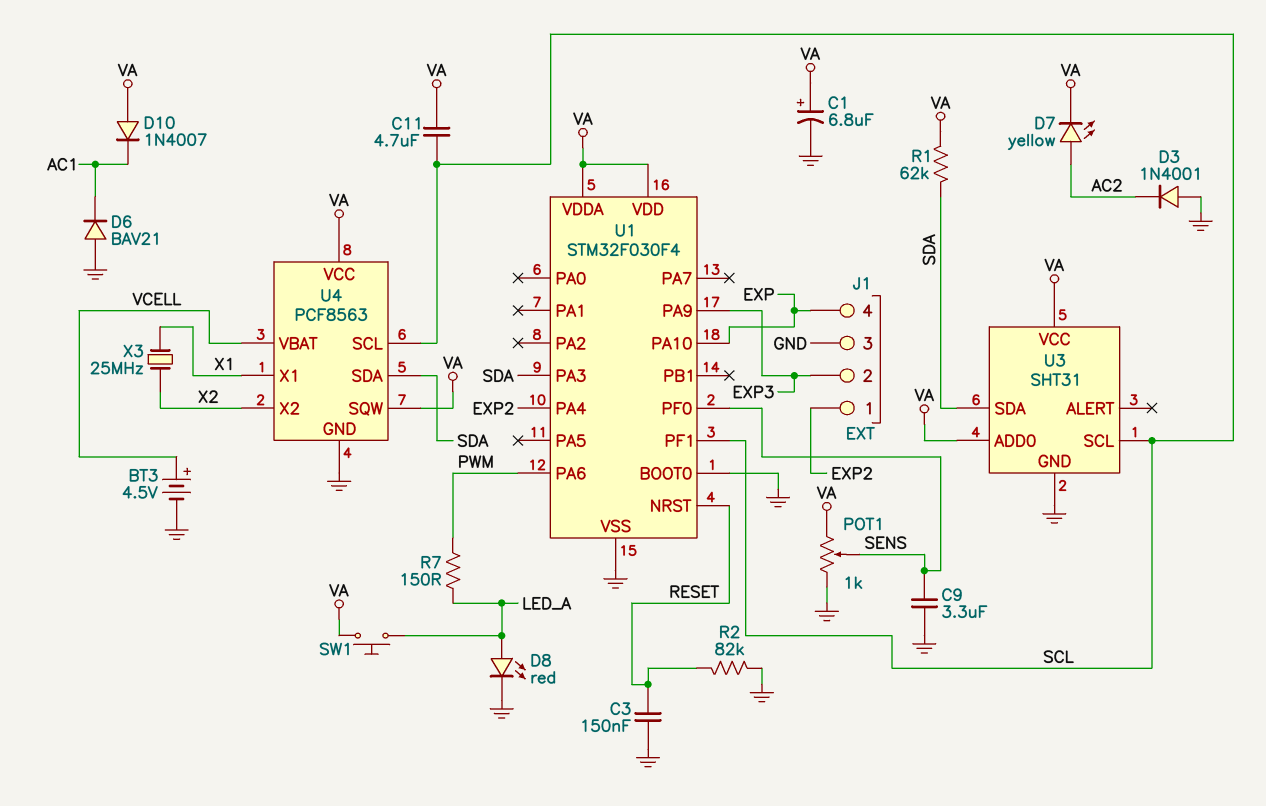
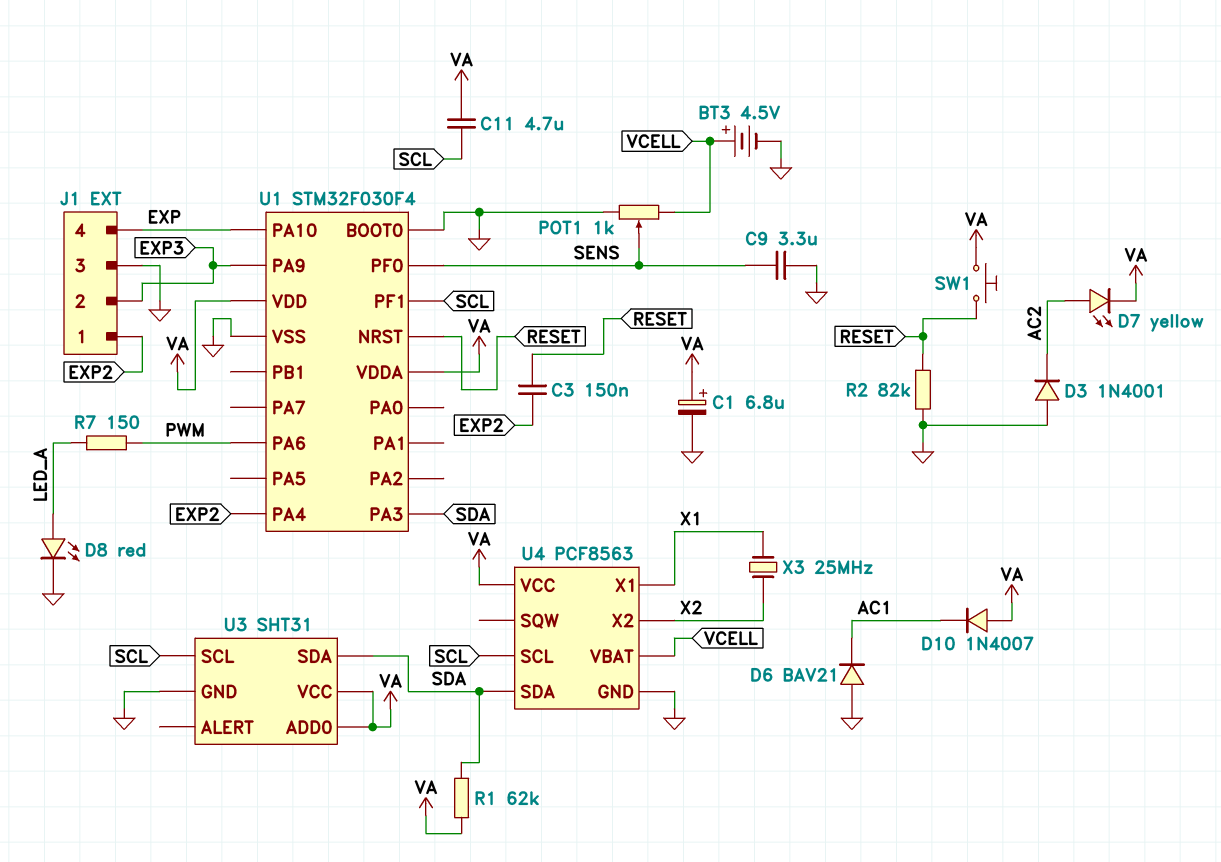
C3: 150nF (GND, RESET) -> 150nF (EXP2, RESET)
POT1: 1k (GND, VA, wiper SENS) -> 1k (GND, VCELL, wiper SENS)
SW1: button (LED_A, VA) -> button (RESET, VA)
U4 pin SQW: VA -> none

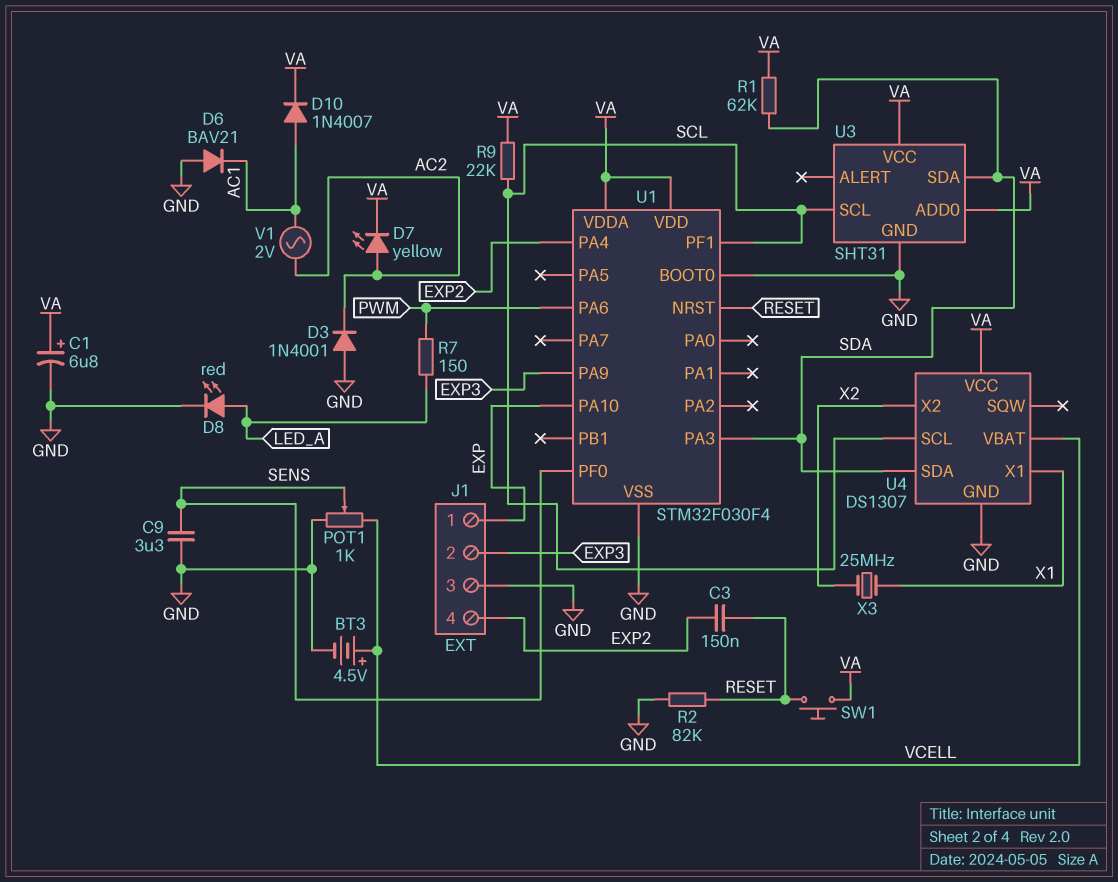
C11: 4.7uF (SCL, VA) -> none
D10: diode 1N4007 (A VA, K AC1) -> diode 1N4007 (A AC1, K VA)
J1 pin 1: EXP2 -> EXP
J1 pin 4: EXP -> EXP2
R9: none -> 22k (SCL, VA)
U4: PCF8563 -> DS1307
V1: none -> AC 2V (AC1, AC2)

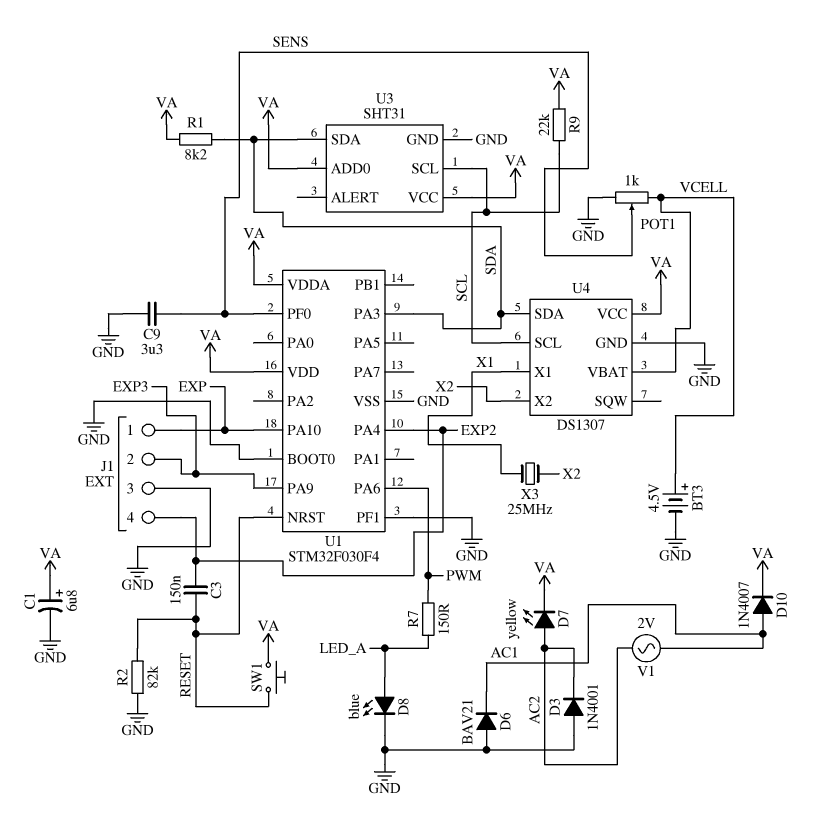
D8: LED red (A LED_A, K GND) -> LED blue (A LED_A, K GND)
R1: 62k (SDA, VA) -> 8.2k (SDA, VA)
U1 pin PF1: SCL -> GND

